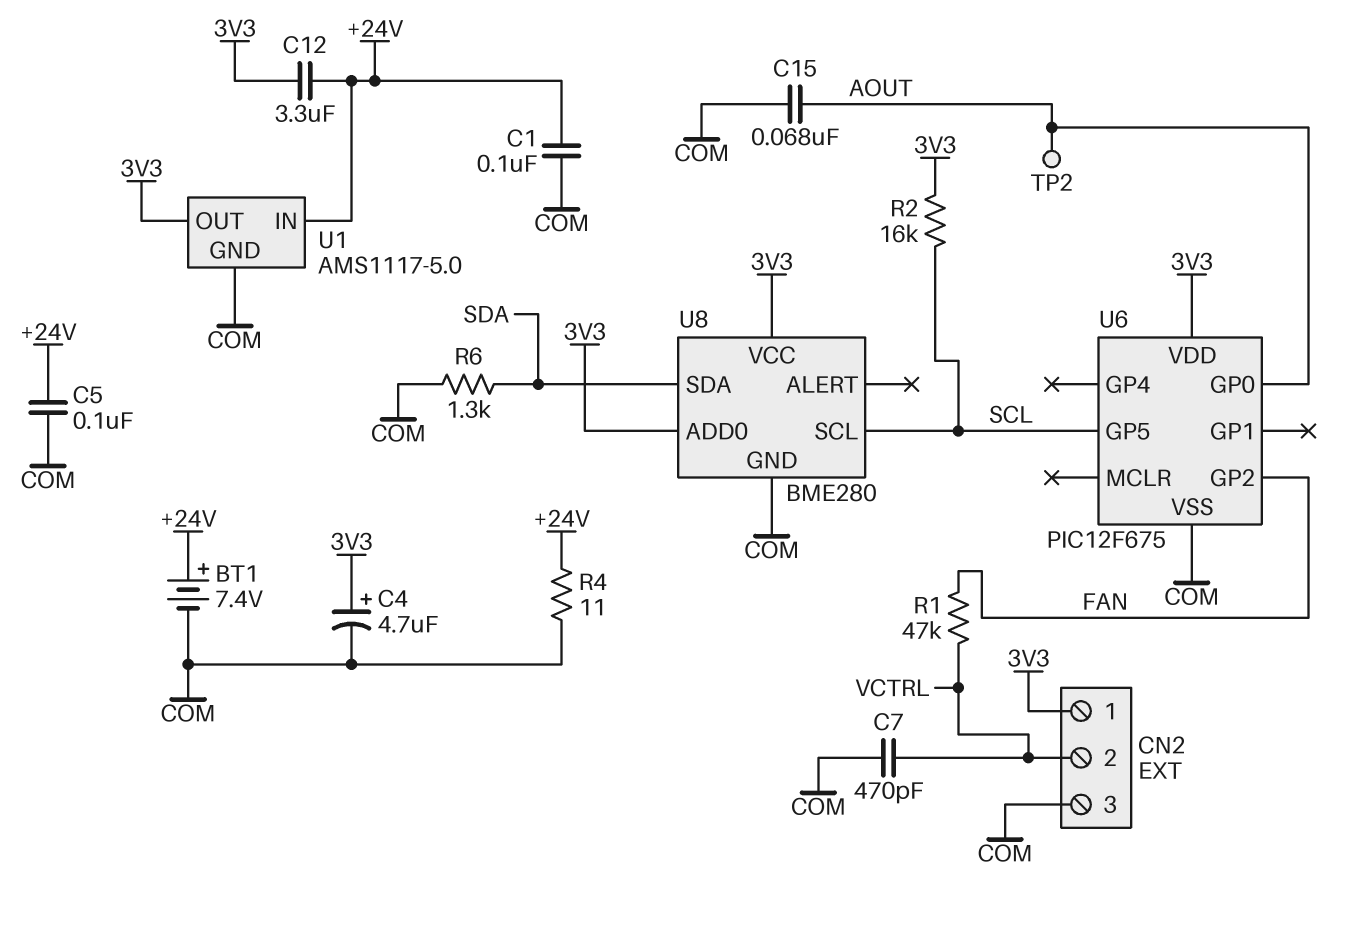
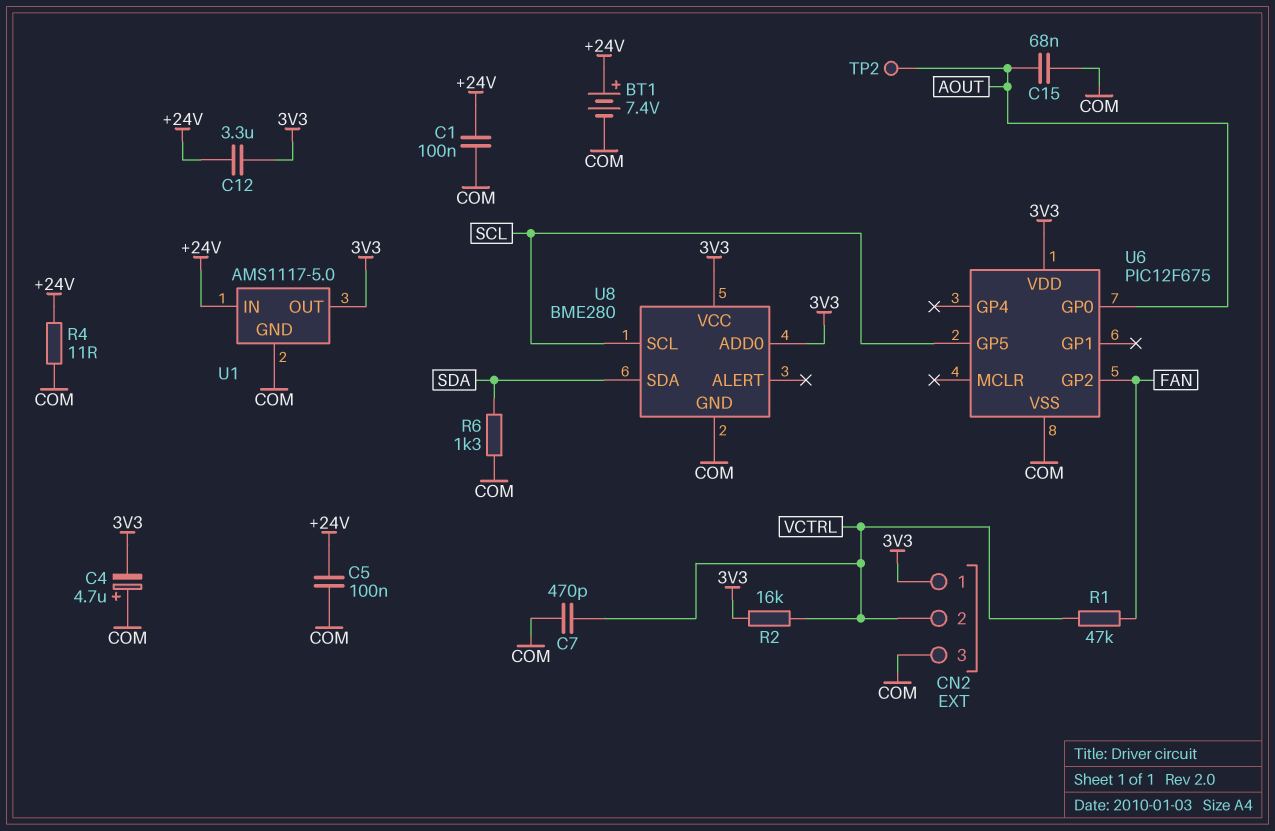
C4: 4.7uF (plus 3V3, minus COM) -> 4.7uF (plus COM, minus 3V3)
R2: 16k (3V3, SCL) -> 16k (3V3, VCTRL)

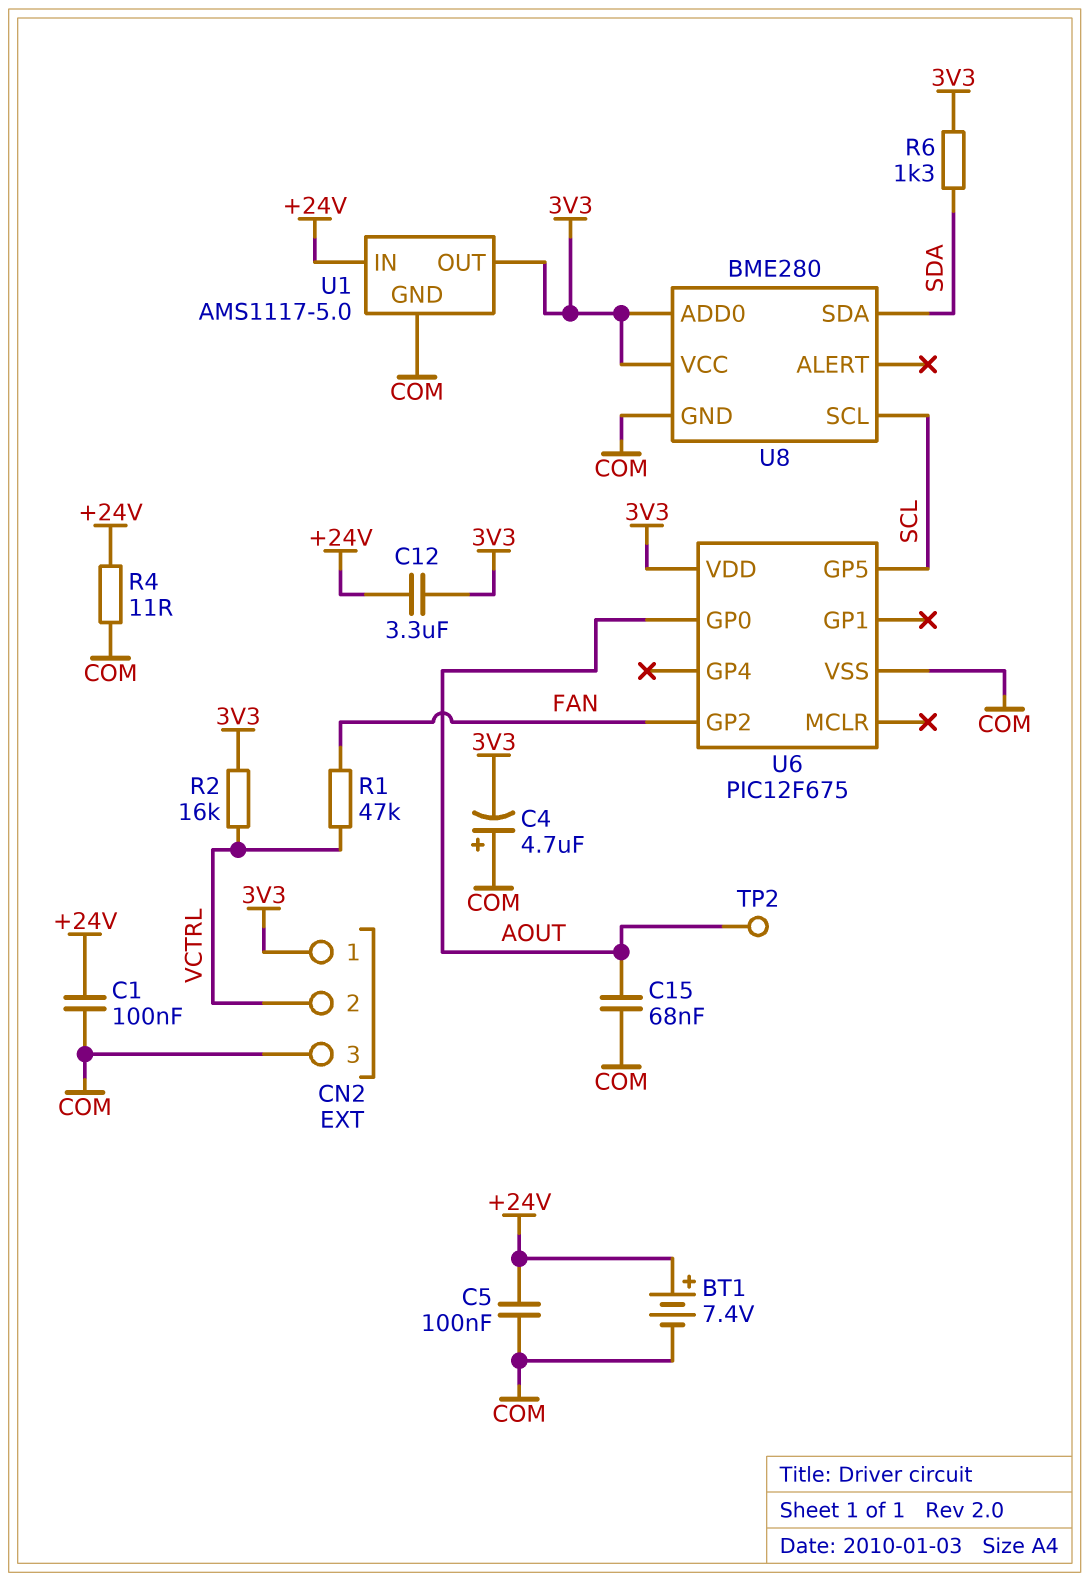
C7: 470pF (COM, VCTRL) -> none
R6: 1.3k (COM, SDA) -> 1.3k (3V3, SDA)

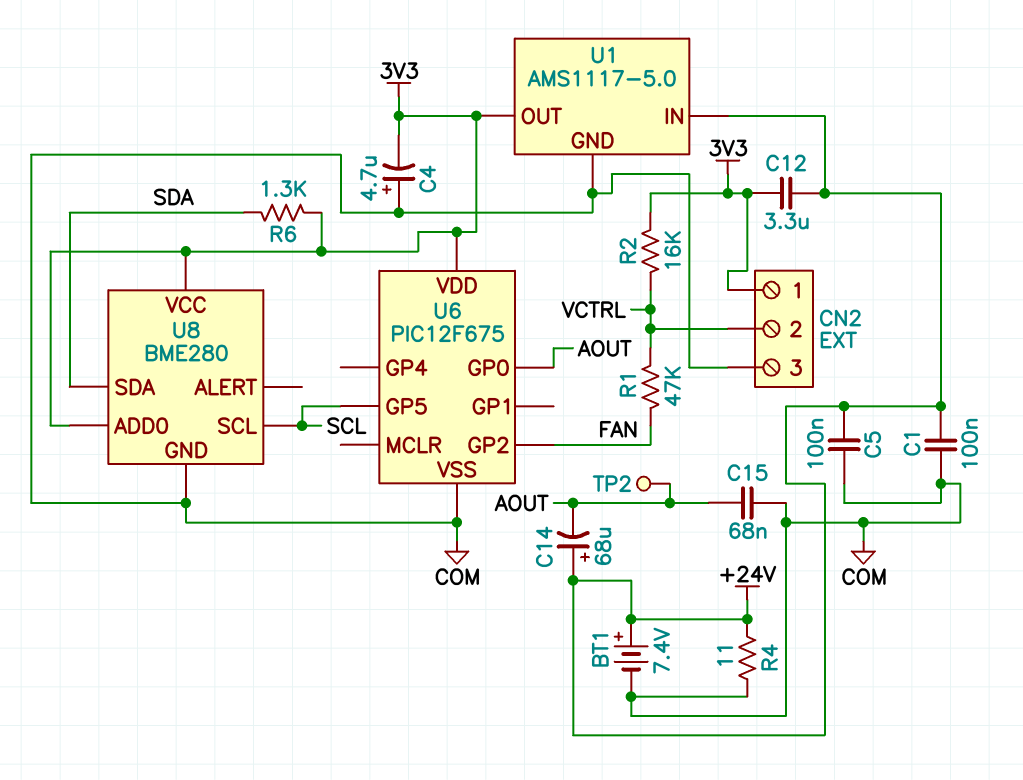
C14: none -> 68uF (plus +24V, minus AOUT)

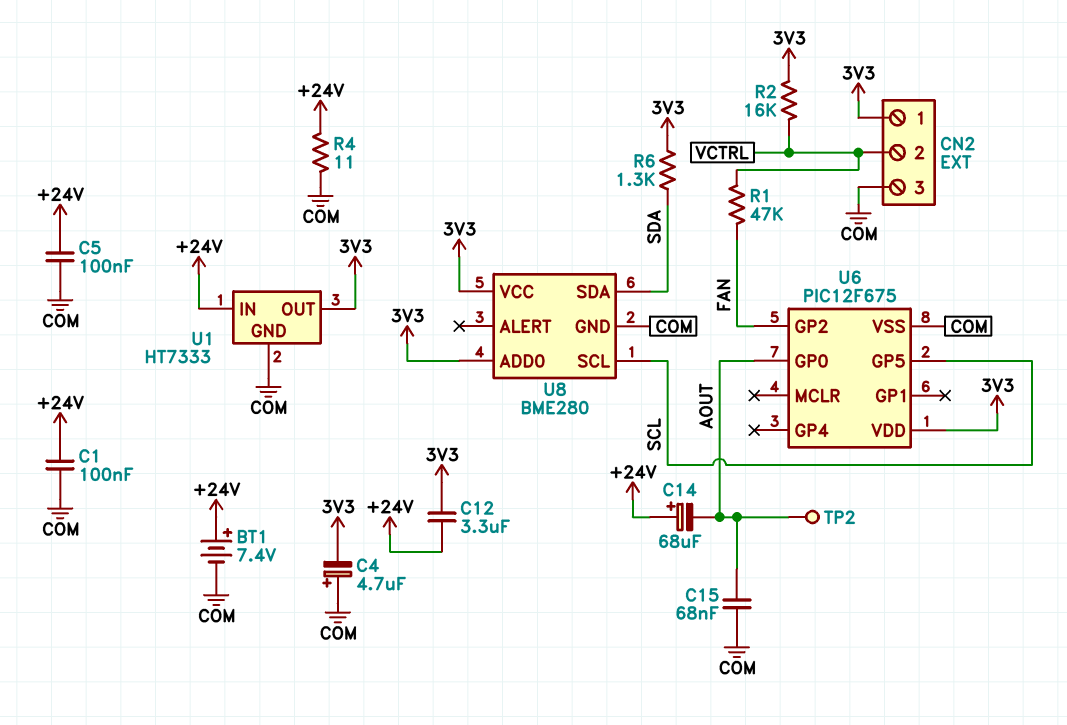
U1: AMS1117-5.0 -> HT7333

